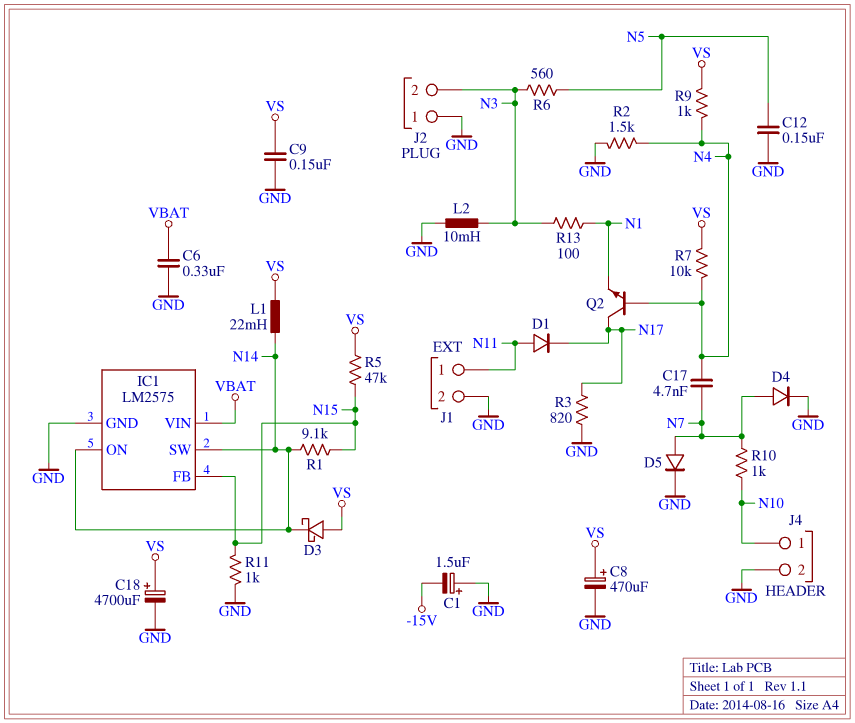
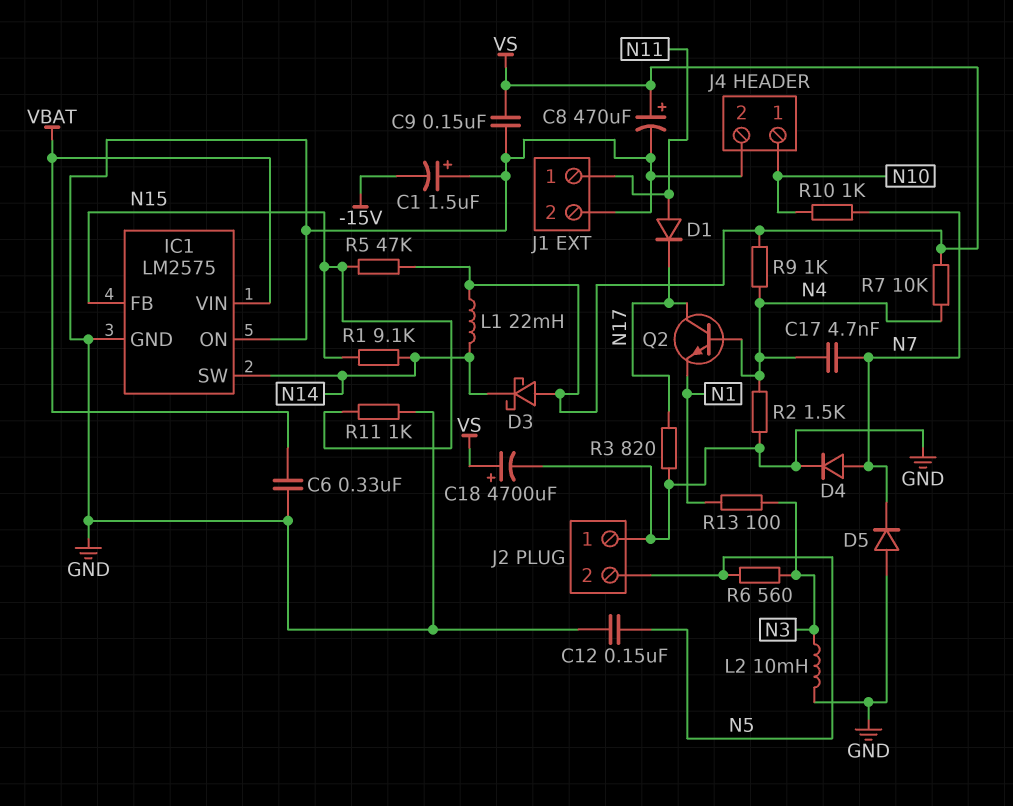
D5: diode (A N7, K GND) -> diode (A GND, K N7)
IC1 pin ON: N14 -> GND
J2 pin 2: N3 -> N5

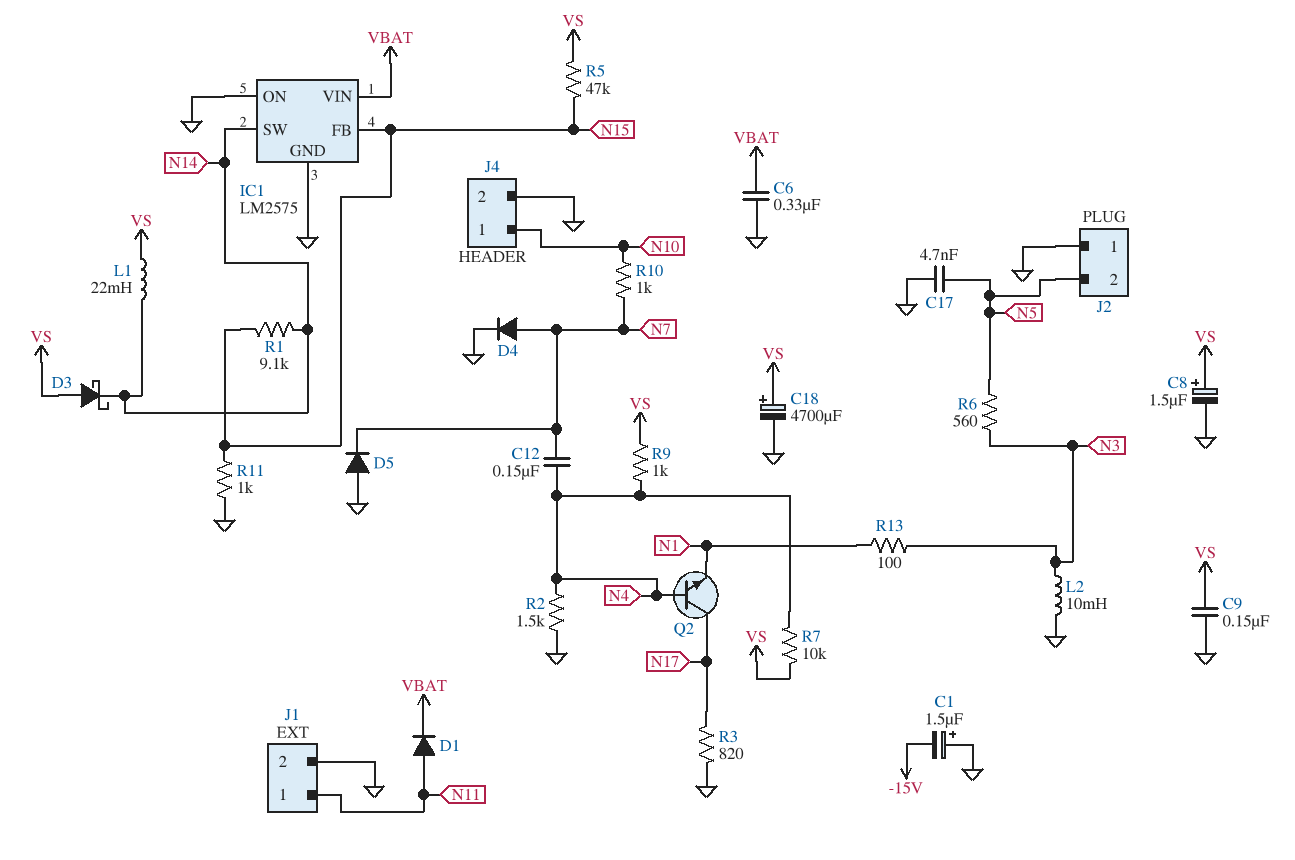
C8: 470uF (plus VS, minus GND) -> 1.5uF (plus VS, minus GND)
C12: 150nF (GND, N5) -> 150nF (N4, N7)
C17: 4.7nF (N4, N7) -> 4.7nF (GND, N5)
D1: diode (A N11, K N17) -> diode (A N11, K VBAT)

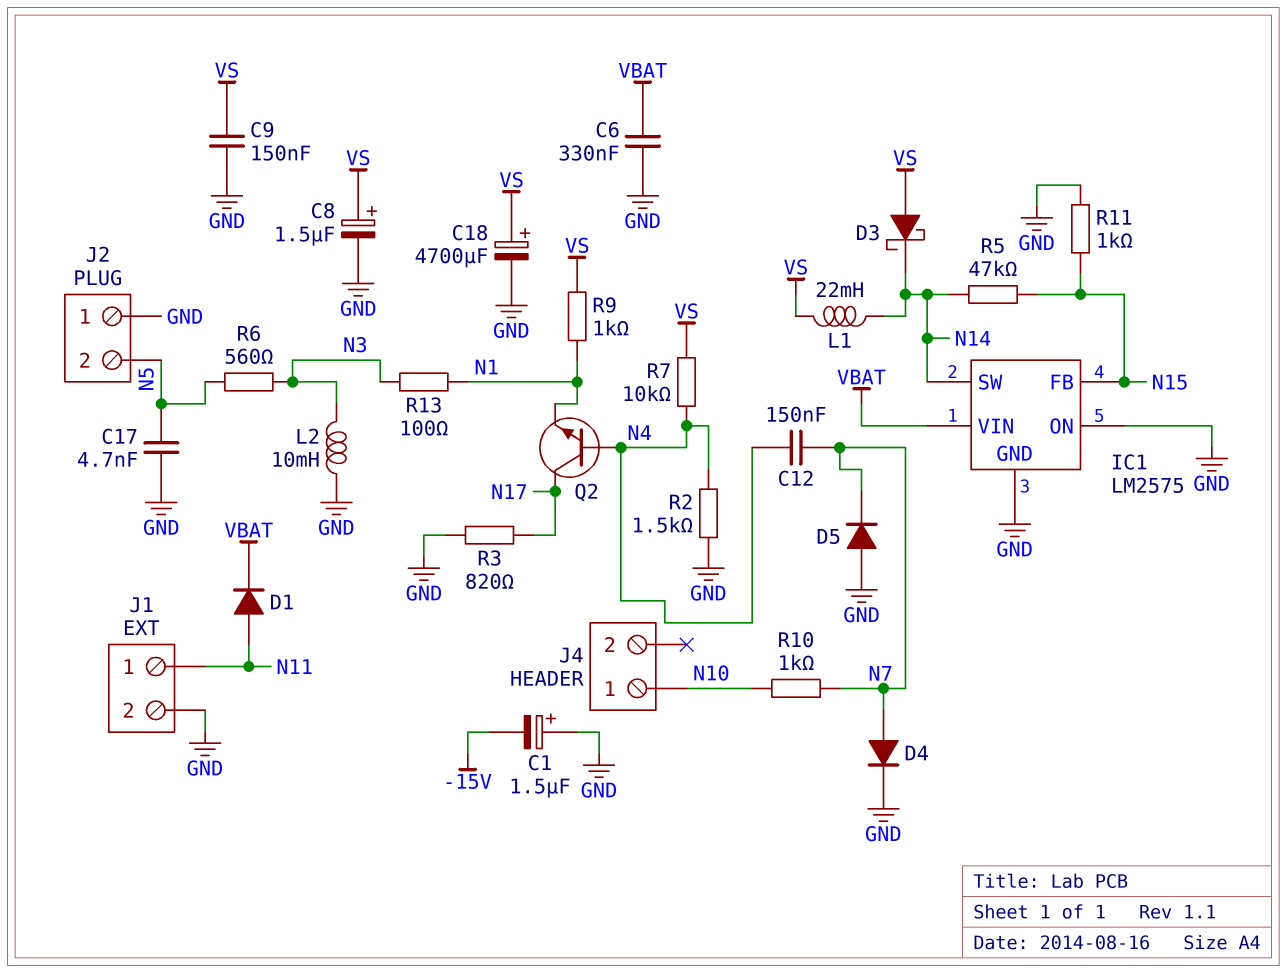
J4 pin 2: GND -> none
R1: 9.1k (N14, N15) -> none
R5: 47k (N15, VS) -> 47k (N14, N15)
R9: 1k (N4, VS) -> 1k (N1, VS)

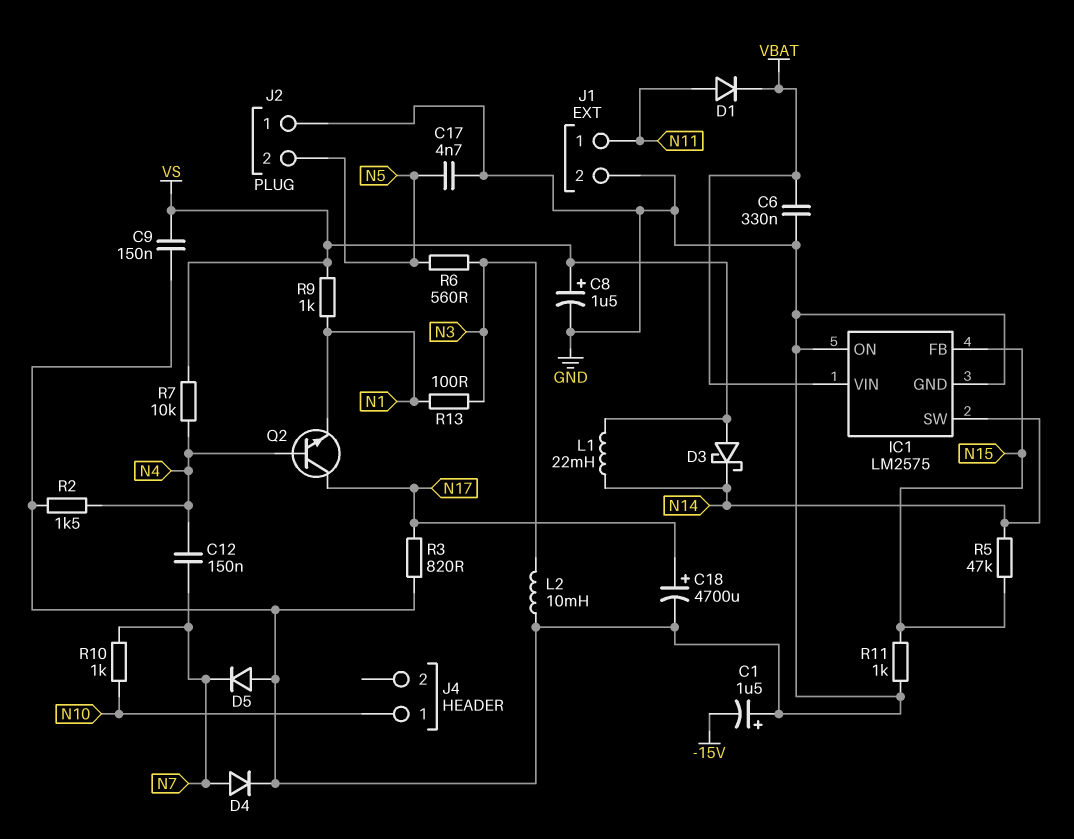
C18: 4700uF (plus VS, minus GND) -> 4700uF (plus N17, minus GND)

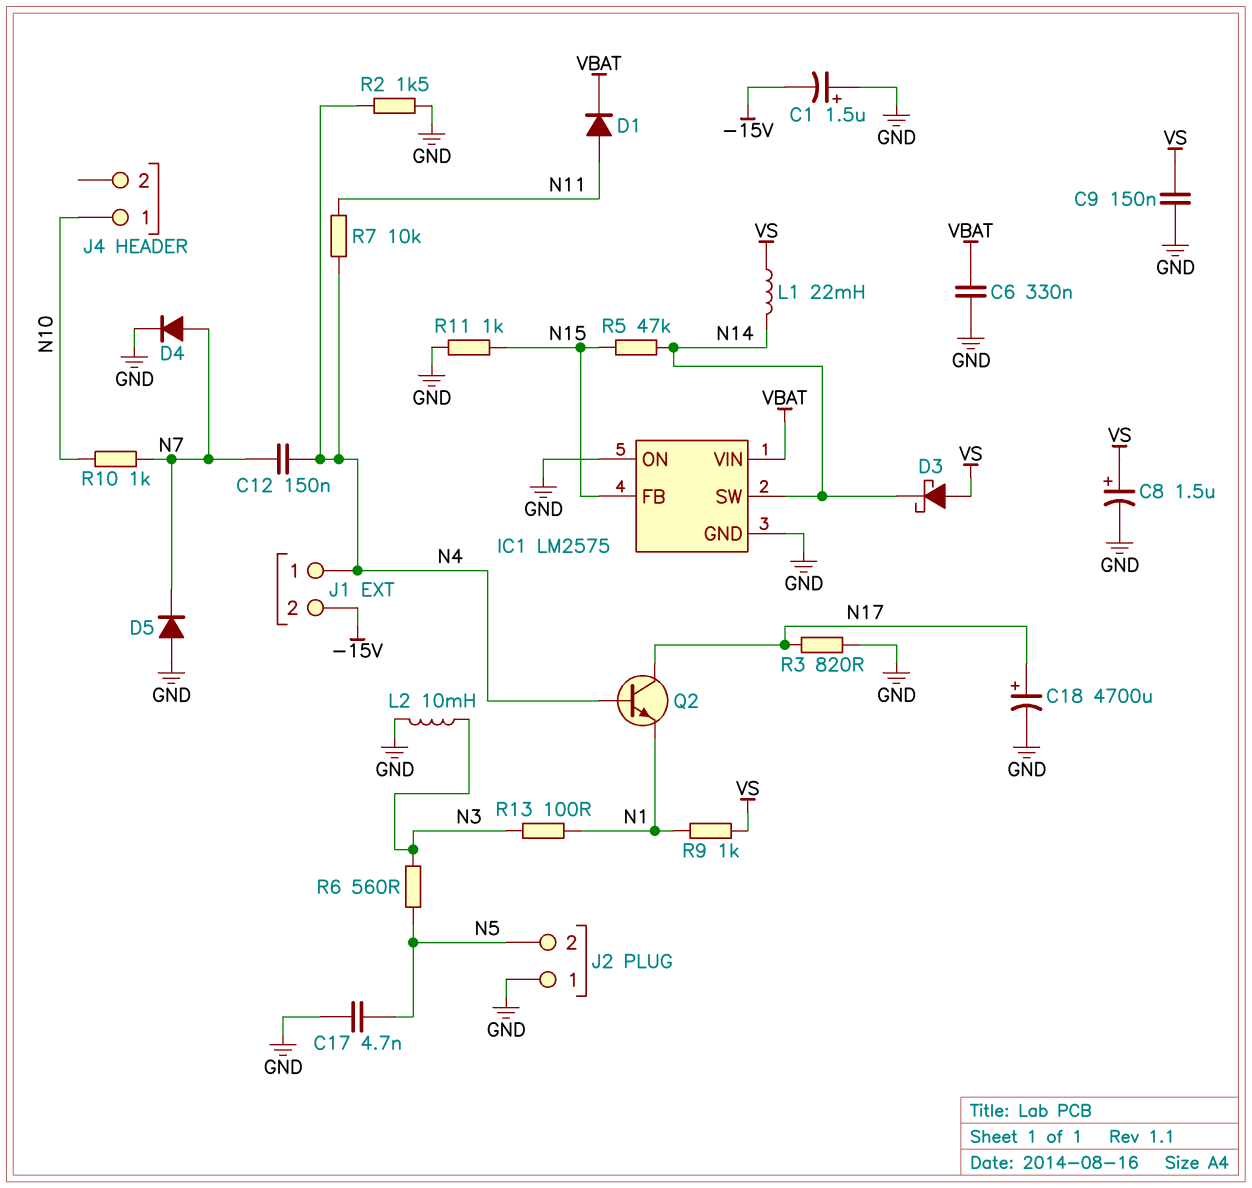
J1 pin 1: N11 -> N4
J1 pin 2: GND -> -15V
R7: 10k (N4, VS) -> 10k (N4, N11)

